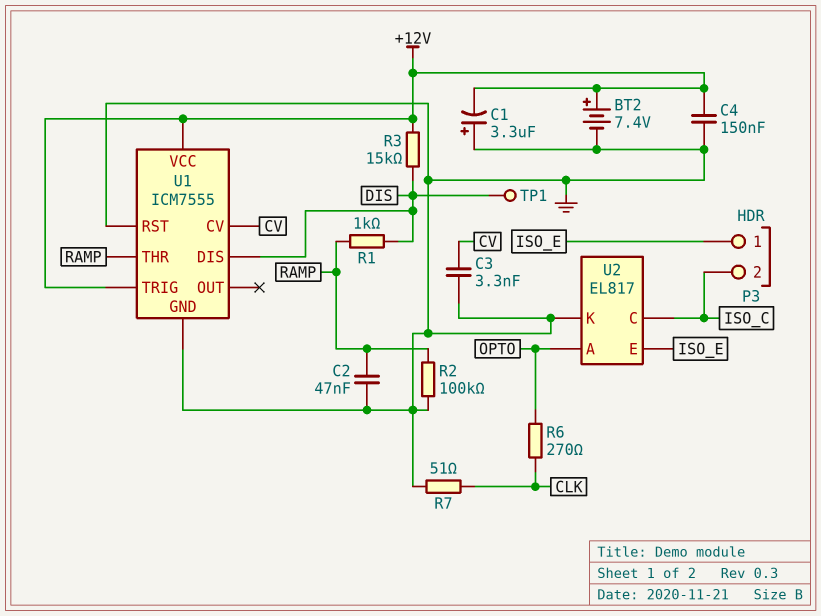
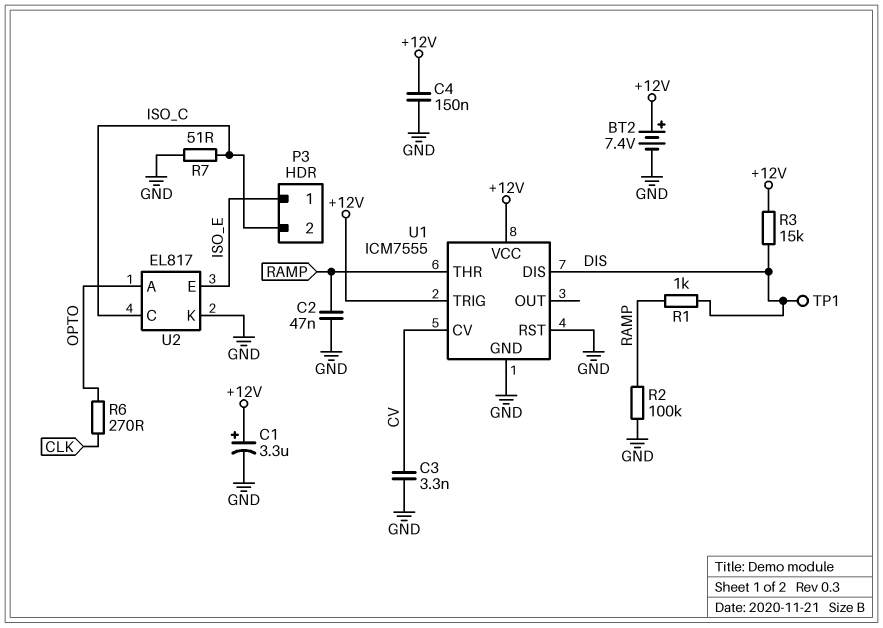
C1: 3.3uF (plus GND, minus +12V) -> 3.3uF (plus +12V, minus GND)
R7: 51 (CLK, GND) -> 51 (GND, ISO_C)

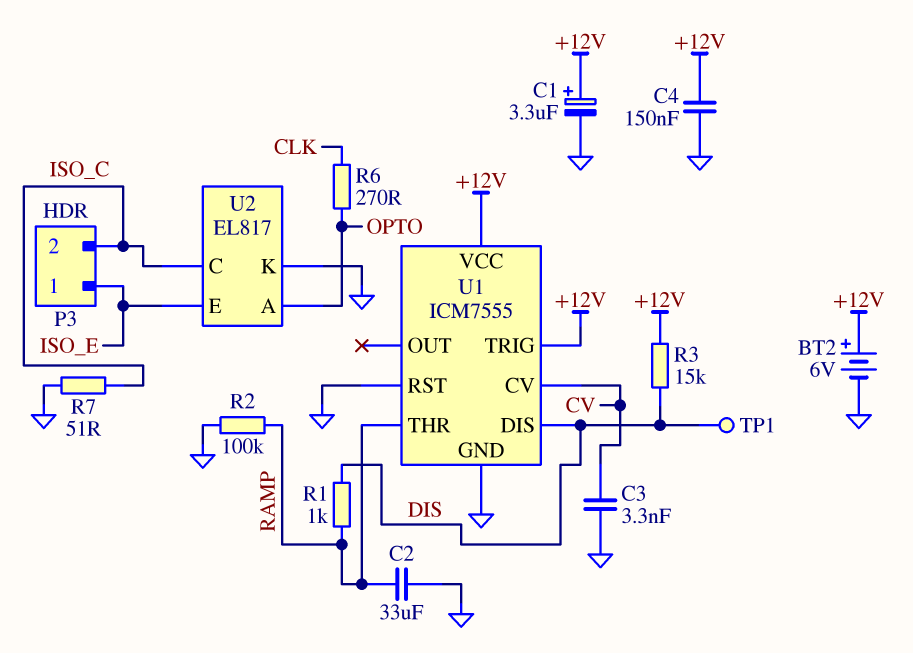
BT2: 7.4V (plus +12V, minus GND) -> 6V (plus +12V, minus GND)
C2: 47nF (GND, RAMP) -> 33uF (GND, RAMP)

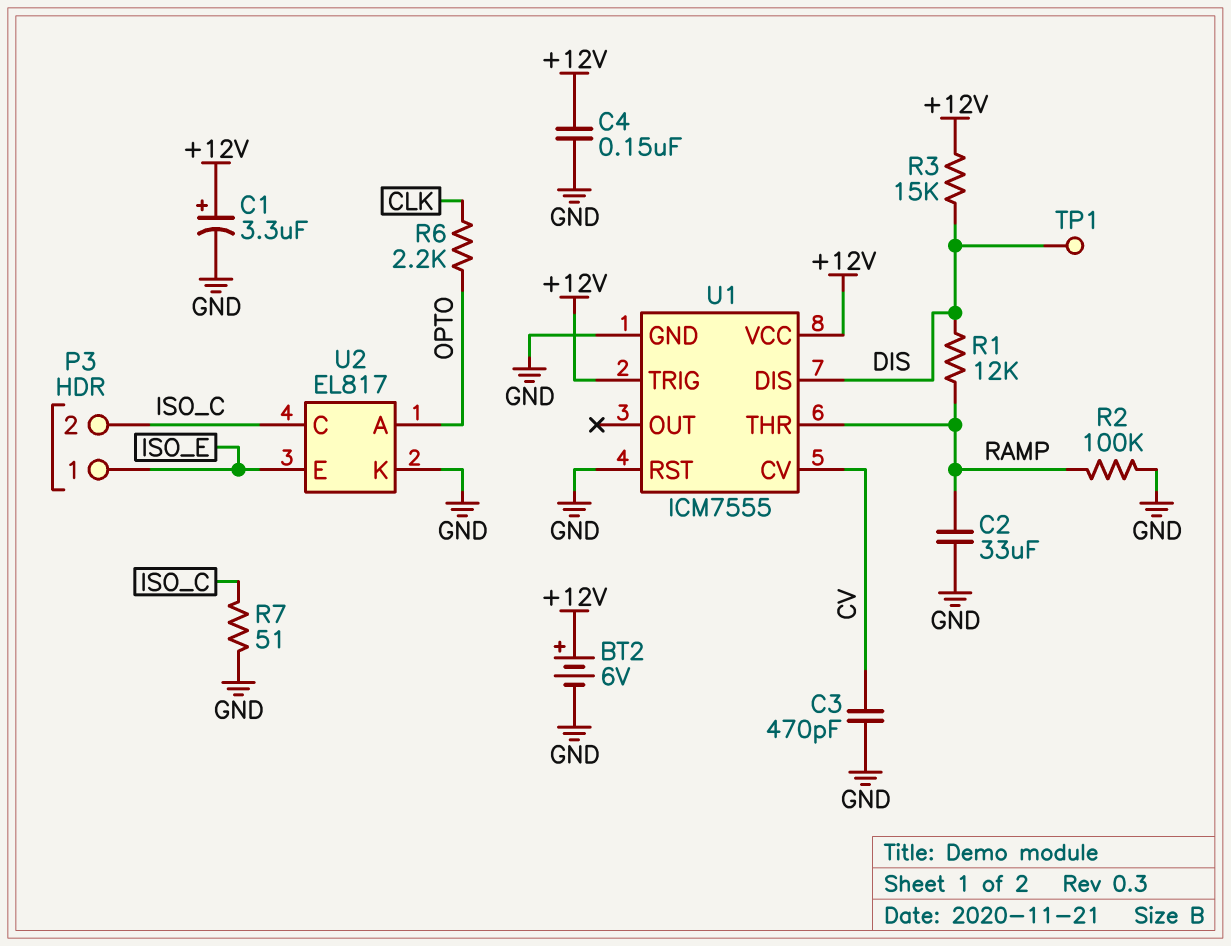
C3: 3.3nF (CV, GND) -> 470pF (CV, GND)
R1: 1k (DIS, RAMP) -> 12k (DIS, RAMP)
R6: 270 (CLK, OPTO) -> 2.2k (CLK, OPTO)

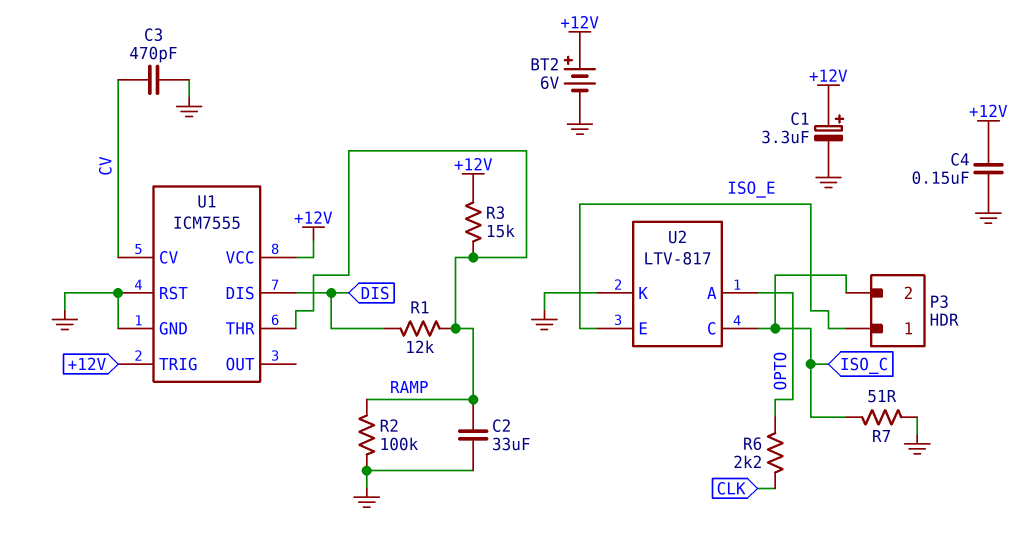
R3: 15k (+12V, DIS) -> 15k (+12V, RAMP)
TP1: test point (DIS) -> none
U2: EL817 -> LTV-817

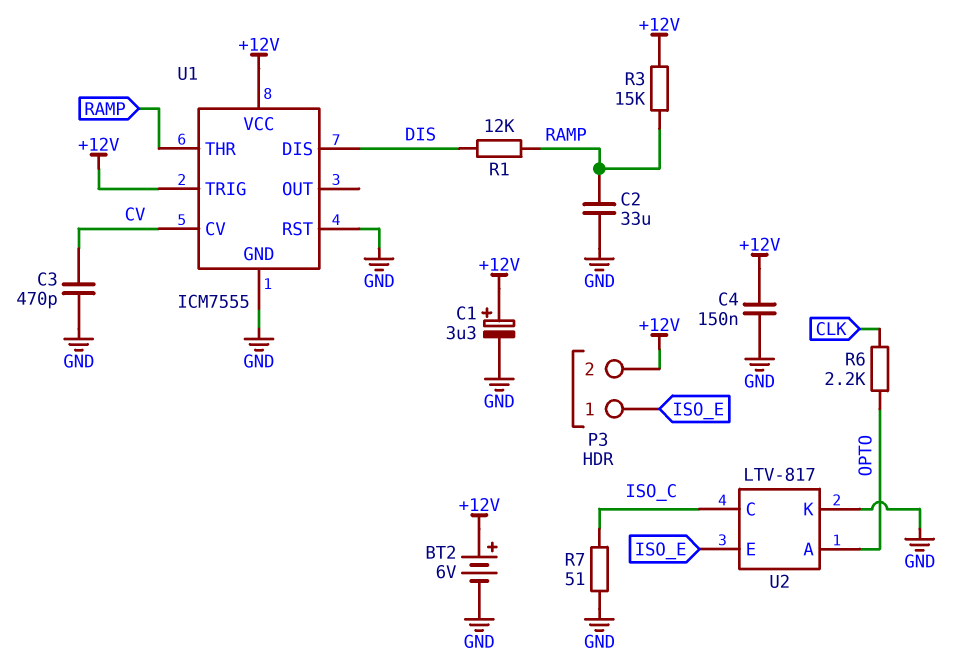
P3 pin 2: ISO_C -> +12V
R2: 100k (GND, RAMP) -> none

